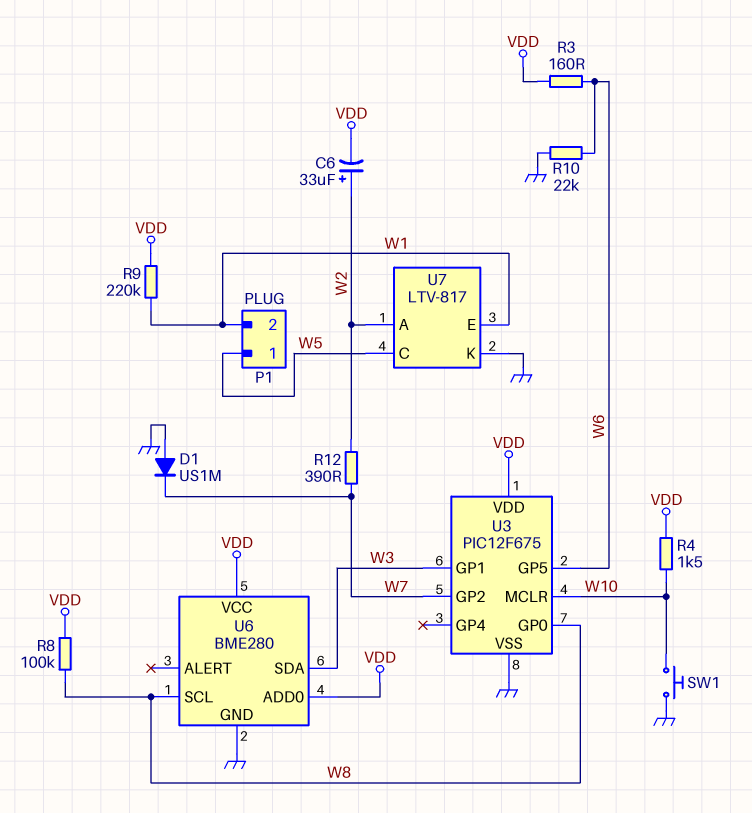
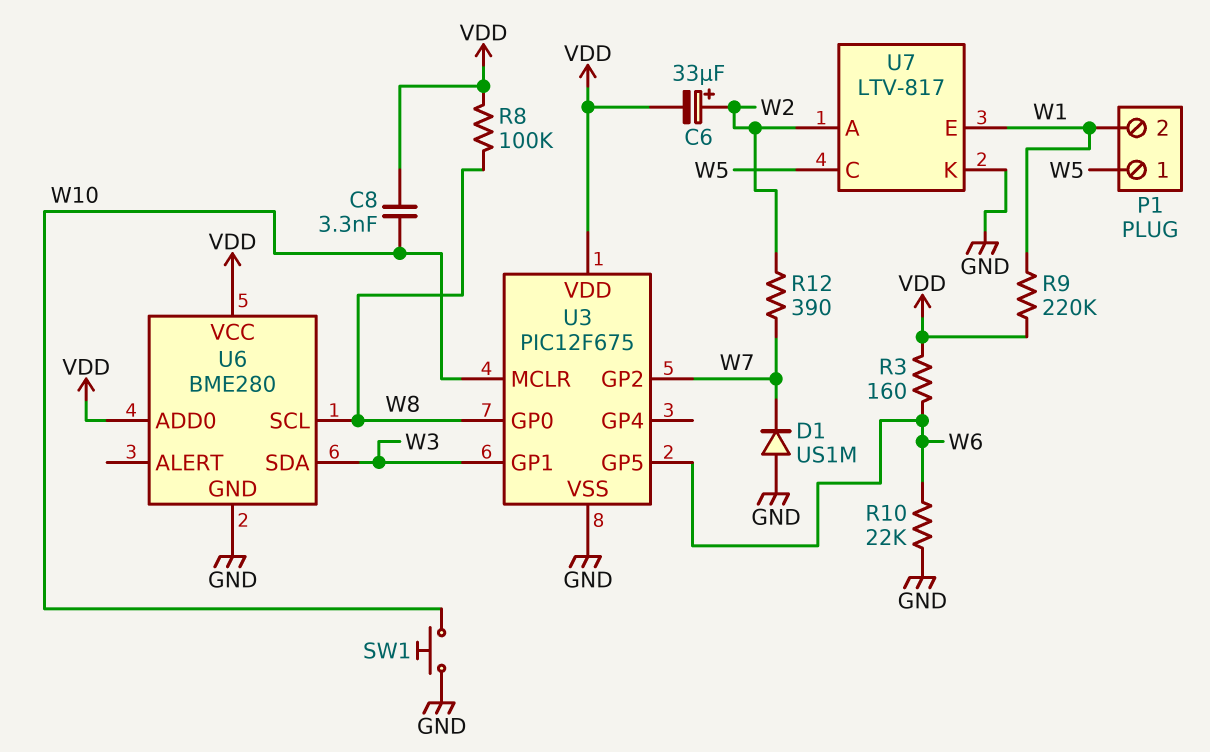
C8: none -> 3.3nF (VDD, W10)
R4: 1.5k (VDD, W10) -> none

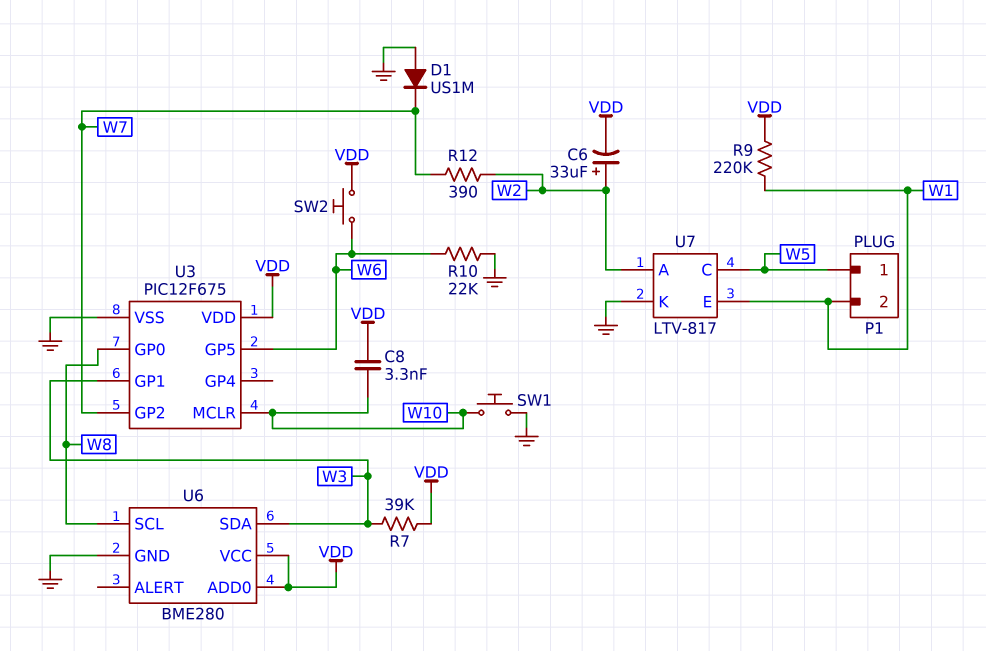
R3: 160 (VDD, W6) -> none
R7: none -> 39k (VDD, W3)
R8: 100k (VDD, W8) -> none
SW2: none -> button (VDD, W6)

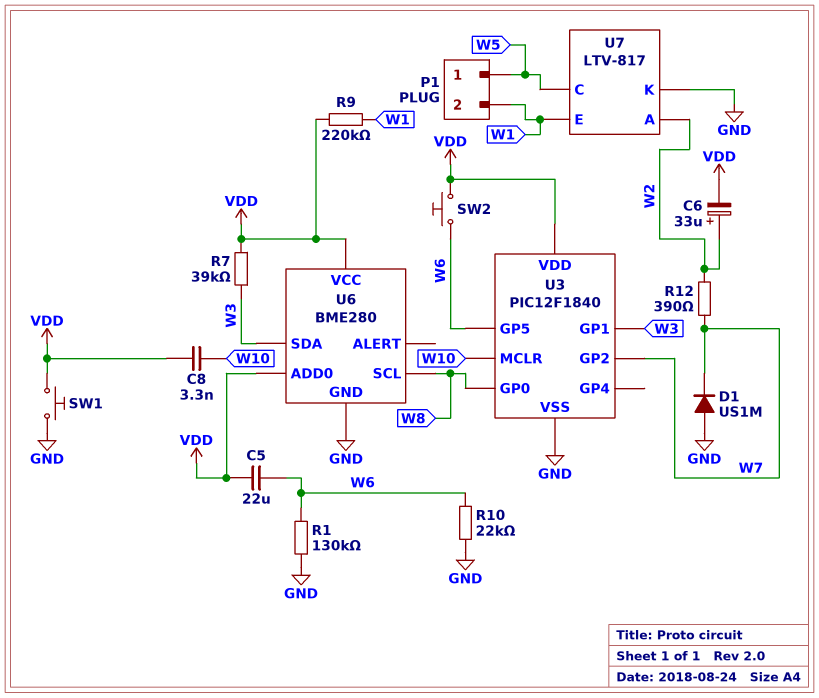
C5: none -> 22uF (VDD, W6)
R1: none -> 130k (GND, W6)
SW1: button (GND, W10) -> button (GND, VDD)
U3: PIC12F675 -> PIC12F1840

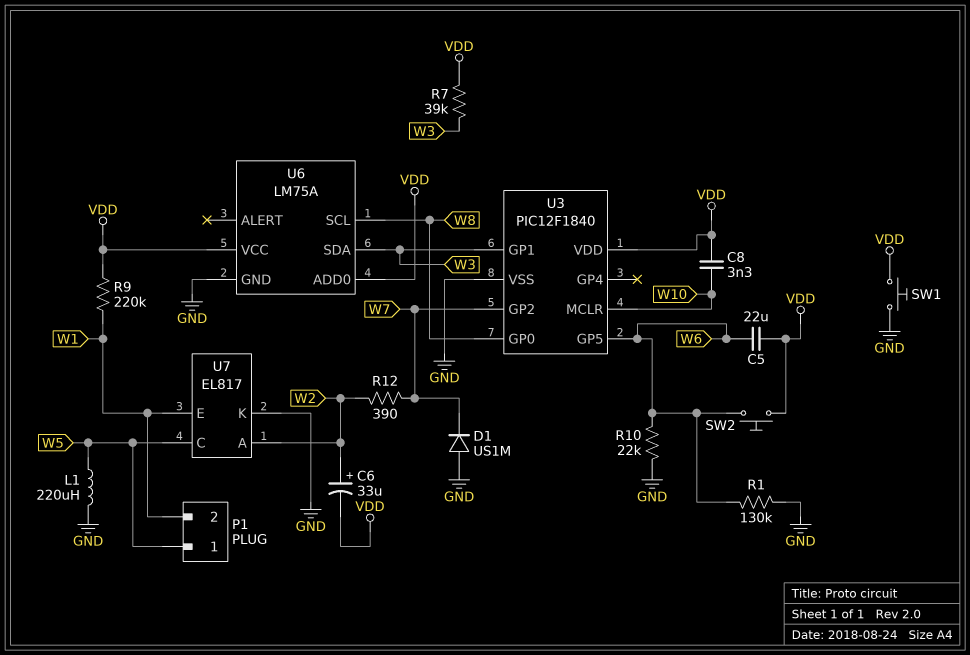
L1: none -> 220uH (GND, W5)
U6: BME280 -> LM75A
U7: LTV-817 -> EL817

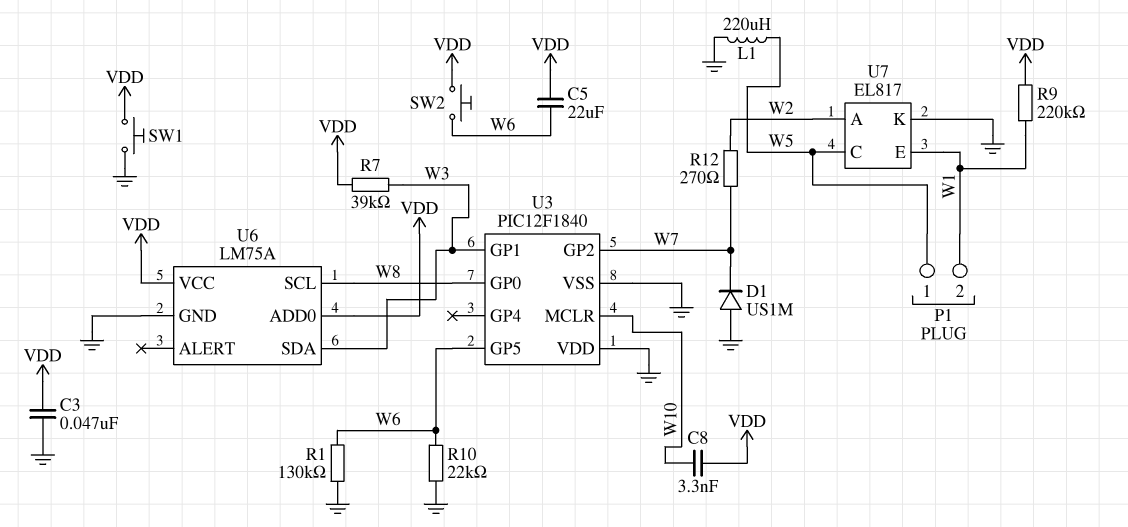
C3: none -> 47nF (GND, VDD)
C6: 33uF (plus W2, minus VDD) -> none
R12: 390 (W2, W7) -> 270 (W2, W7)
U3 pin VDD: VDD -> GND

